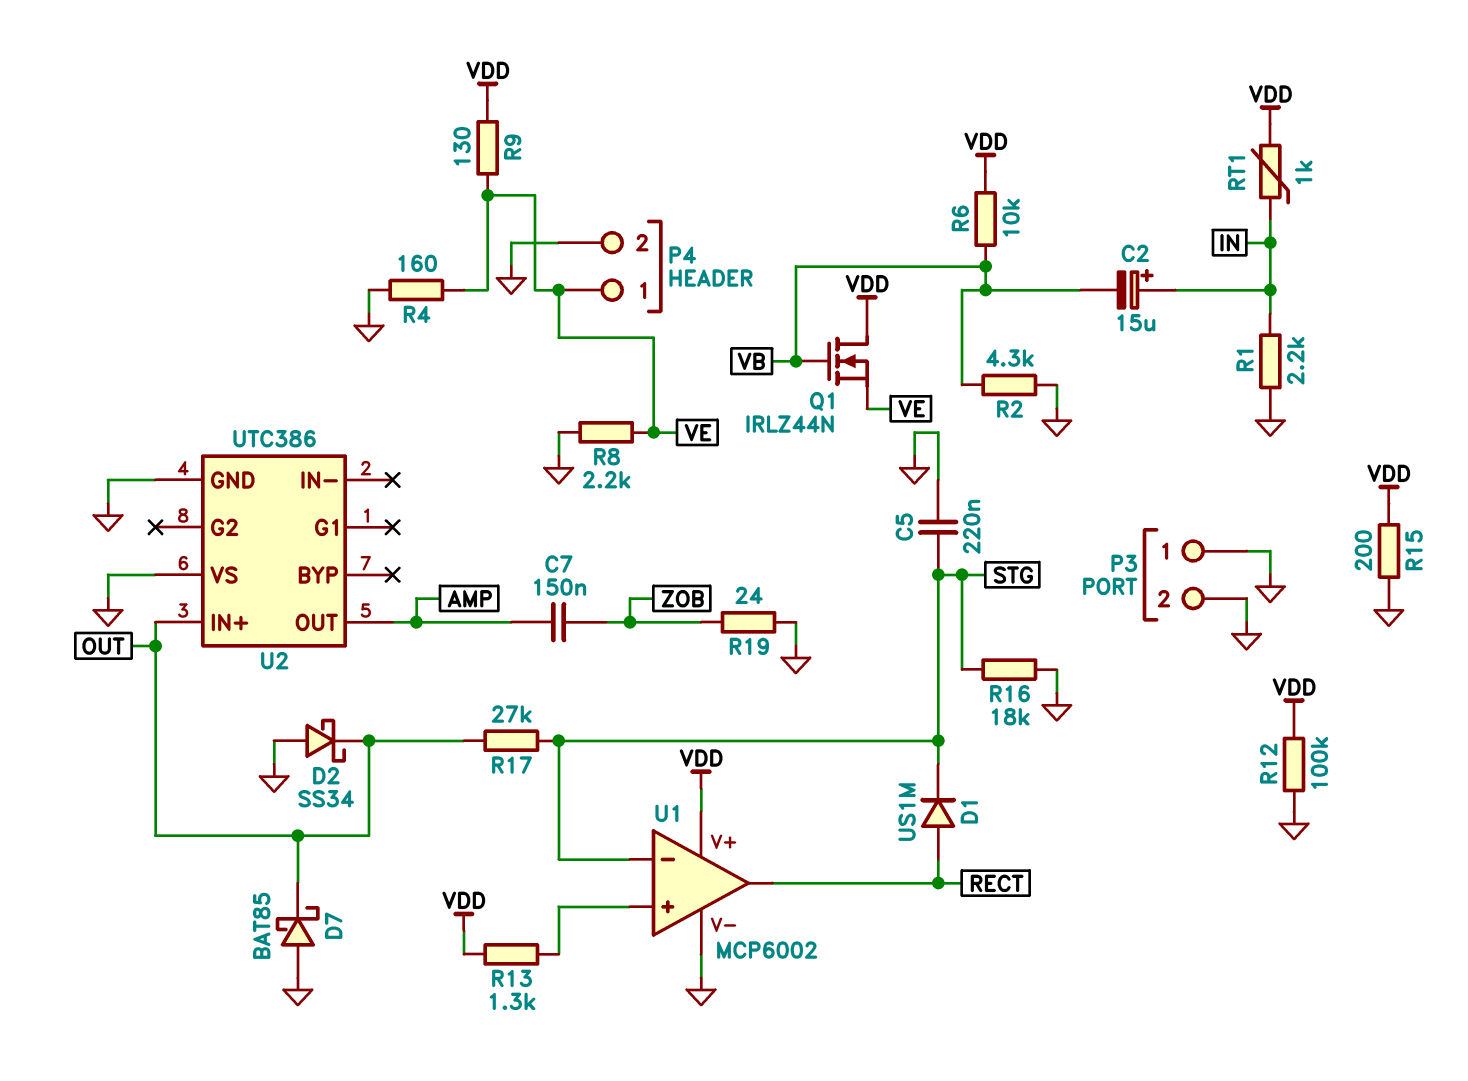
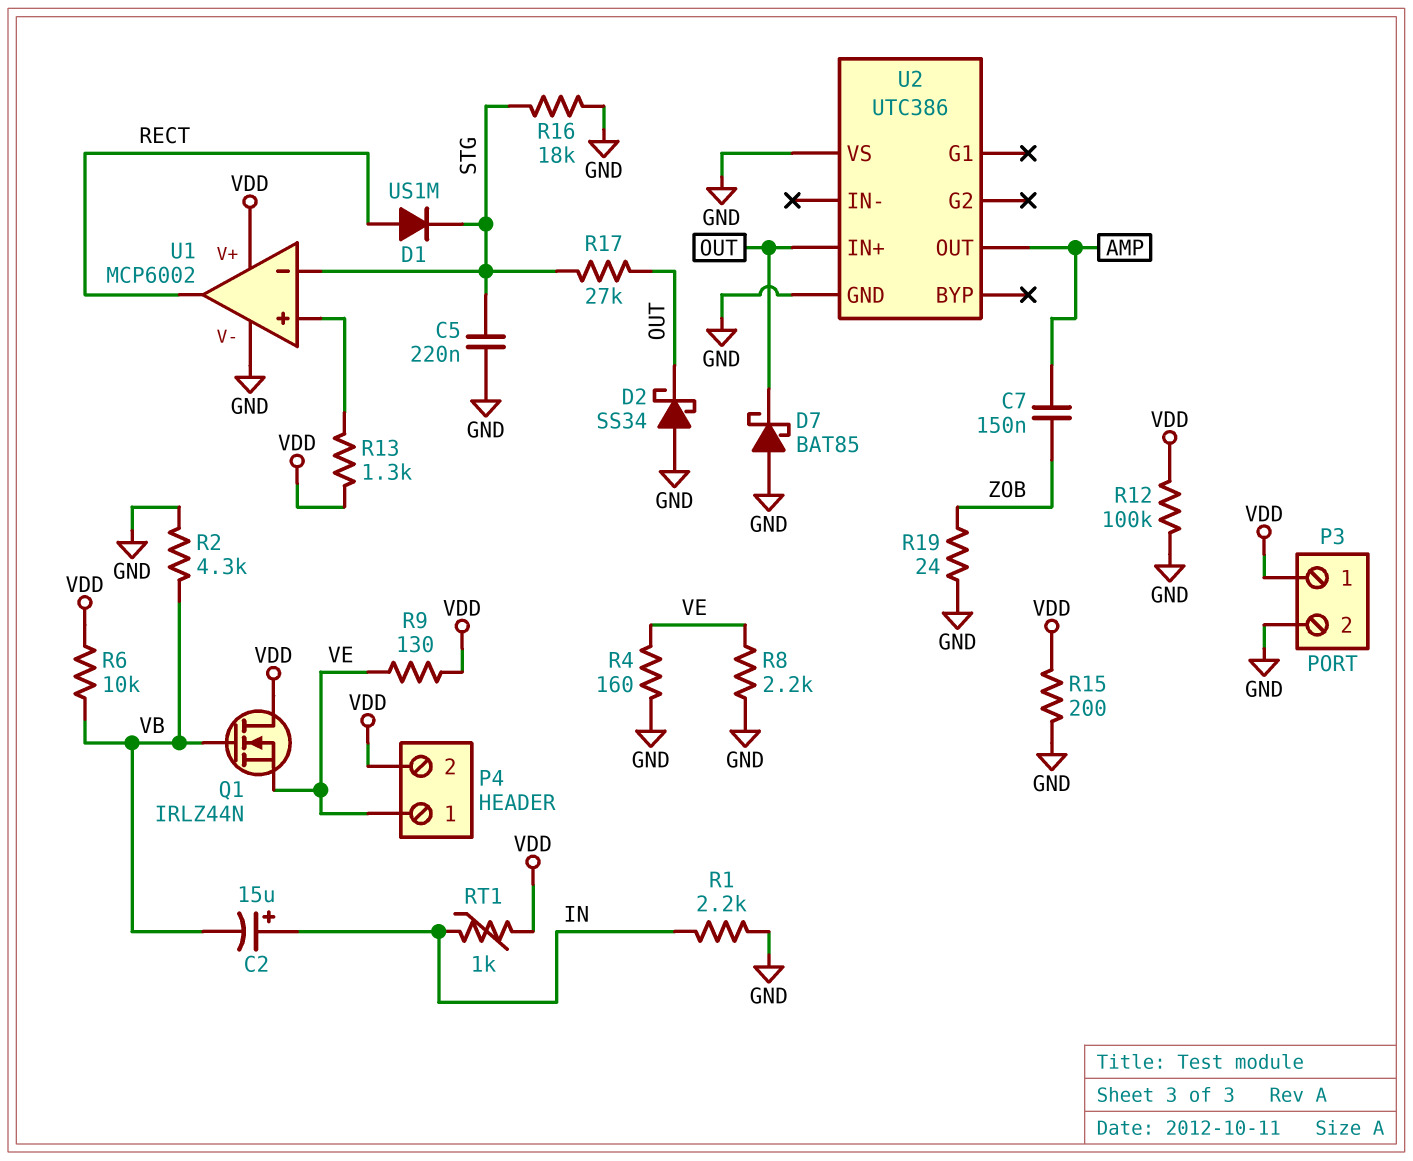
P3 pin 1: GND -> VDD
P4 pin 2: GND -> VDD

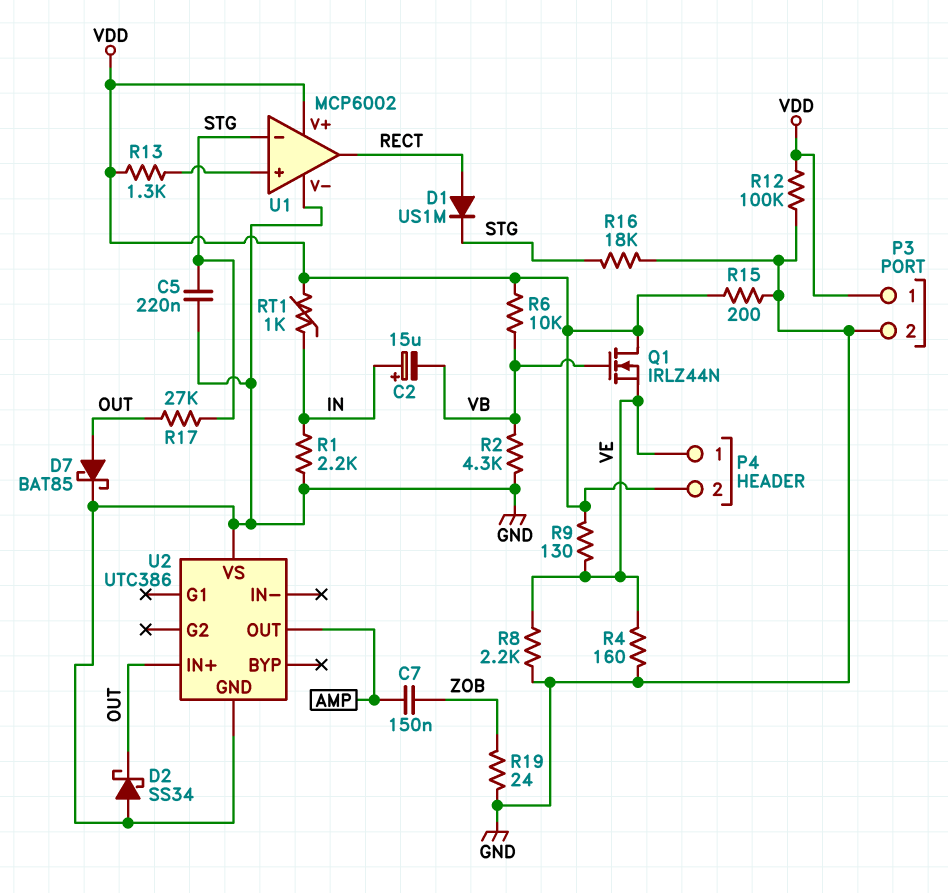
D7: schottky BAT85 (A GND, K OUT) -> schottky BAT85 (A OUT, K GND)

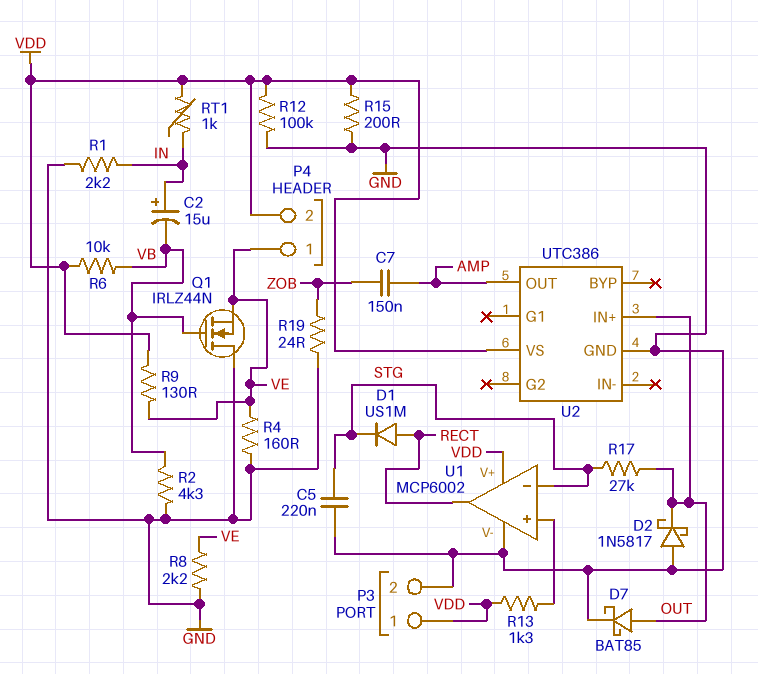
D2: schottky SS34 (A GND, K OUT) -> schottky 1N5817 (A GND, K OUT)
Q1: NMOS IRLZ44N (G VB, D VDD, S VE) -> NMOS IRLZ44N (G VB, D GND, S VE)
R16: 18k (GND, STG) -> none
U2 pin VS: GND -> VDD

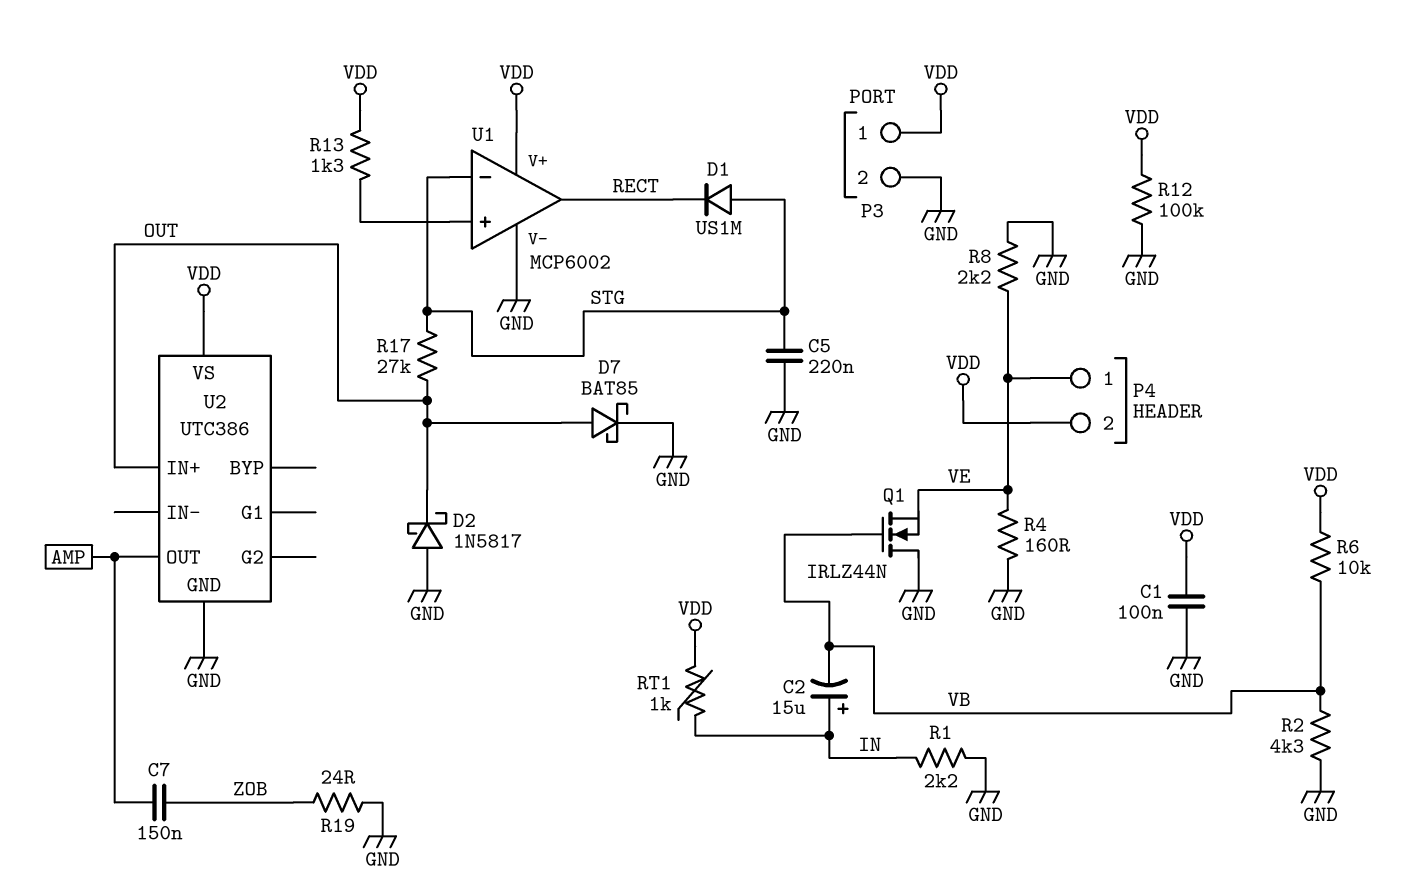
C1: none -> 100nF (GND, VDD)
D1: diode US1M (A RECT, K STG) -> diode US1M (A STG, K RECT)
R9: 130 (VDD, VE) -> none
R15: 200 (GND, VDD) -> none

